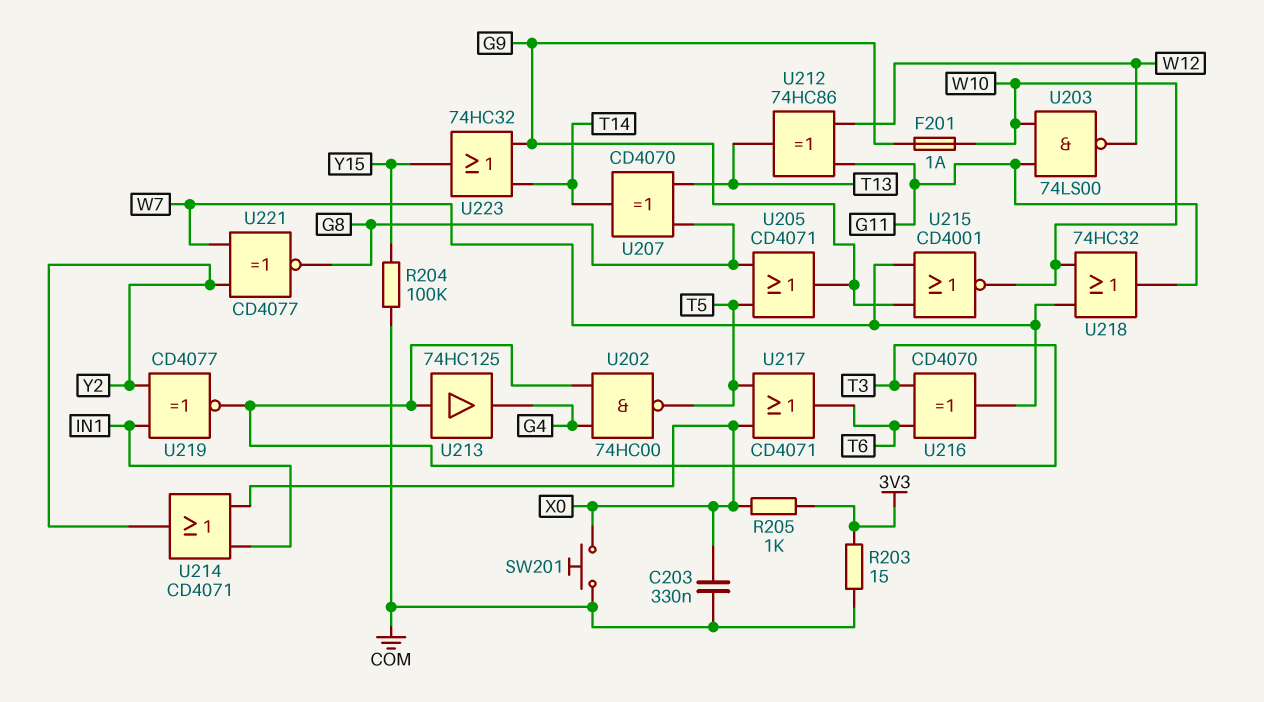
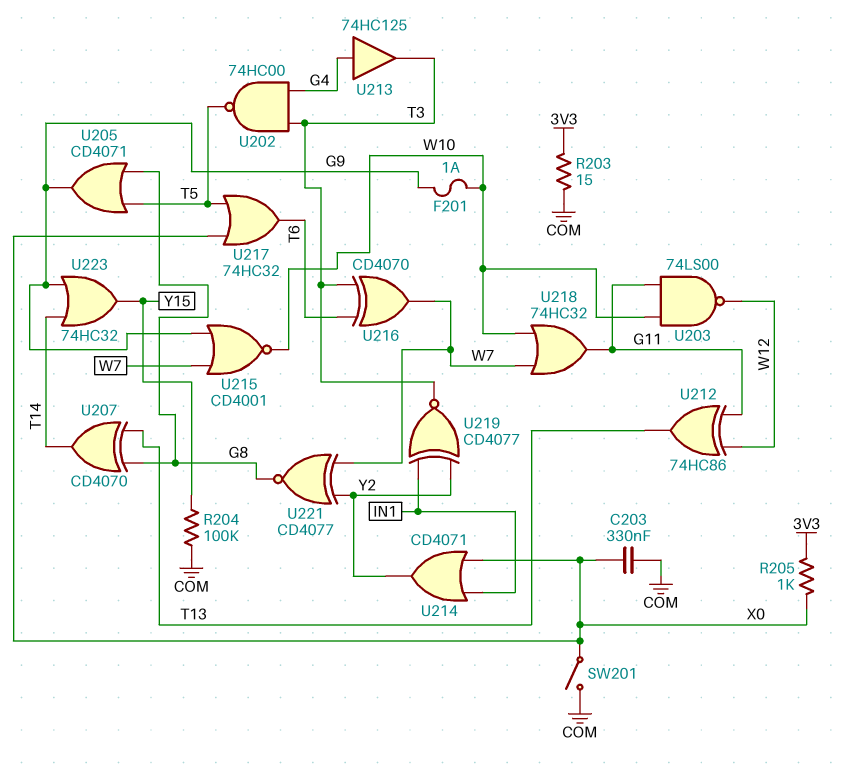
SW201: button (COM, X0) -> switch (COM, X0)
U213: buffer 74HC125 (in T3, out G4) -> buffer 74HC125 (in G4, out T3)
U217: OR CD4071 (in T5, in X0, out T6) -> OR 74HC32 (in T5, in X0, out T6)

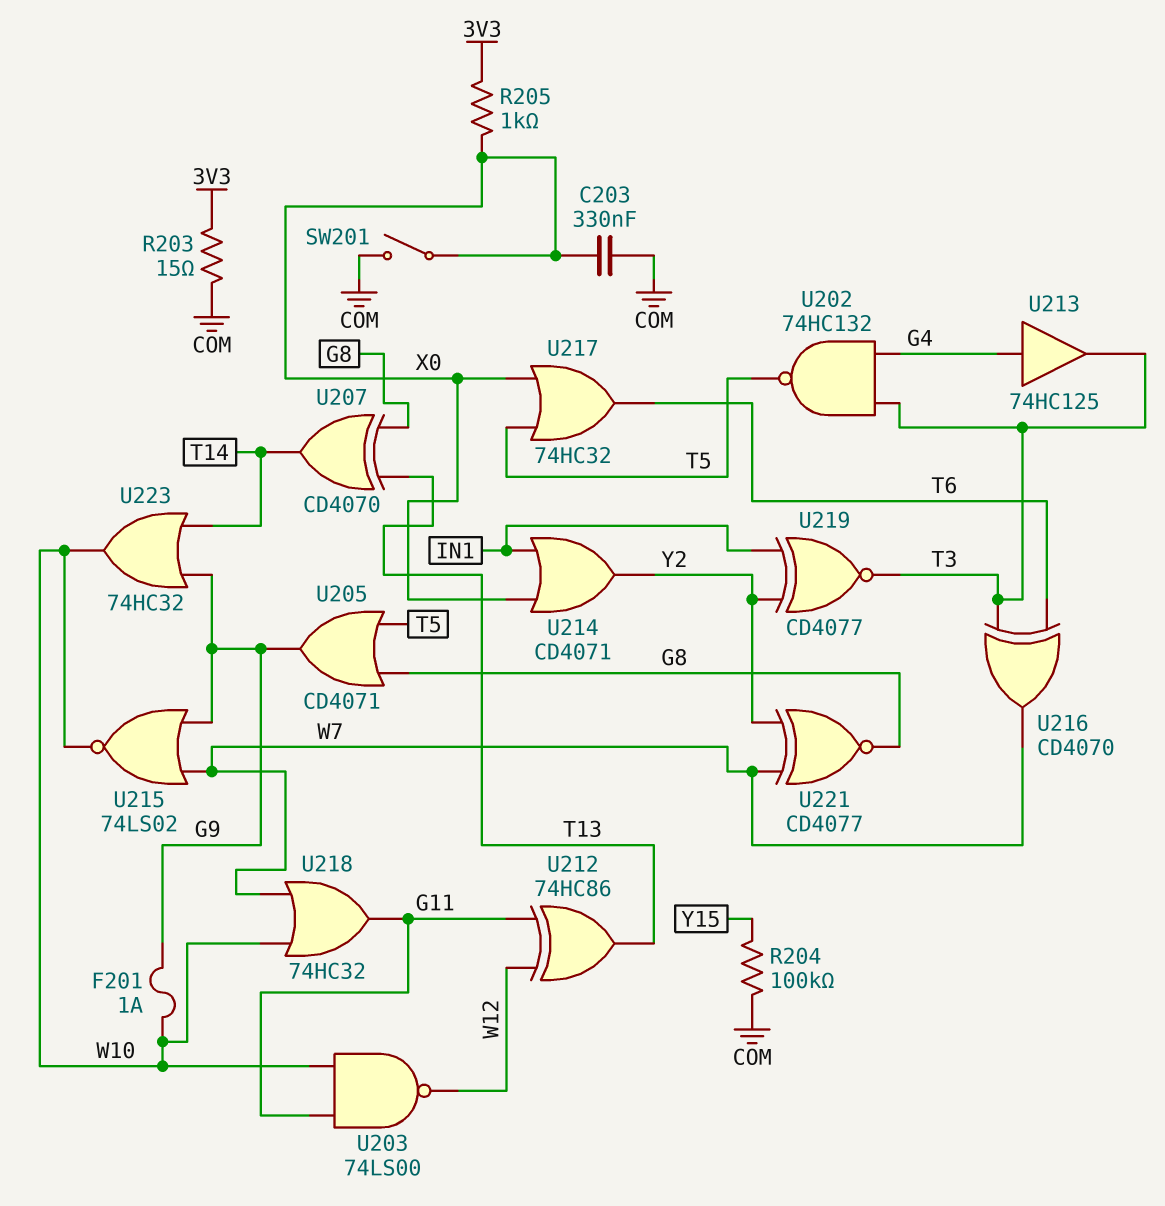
U202: NAND 74HC00 (in G4, in T3, out T5) -> NAND 74HC132 (in G4, in T3, out T5)
U215: NOR CD4001 (in G9, in W7, out W10) -> NOR 74LS02 (in G9, in W7, out W10)
U223: OR 74HC32 (in G9, in T14, out Y15) -> OR 74HC32 (in G9, in T14, out W10)

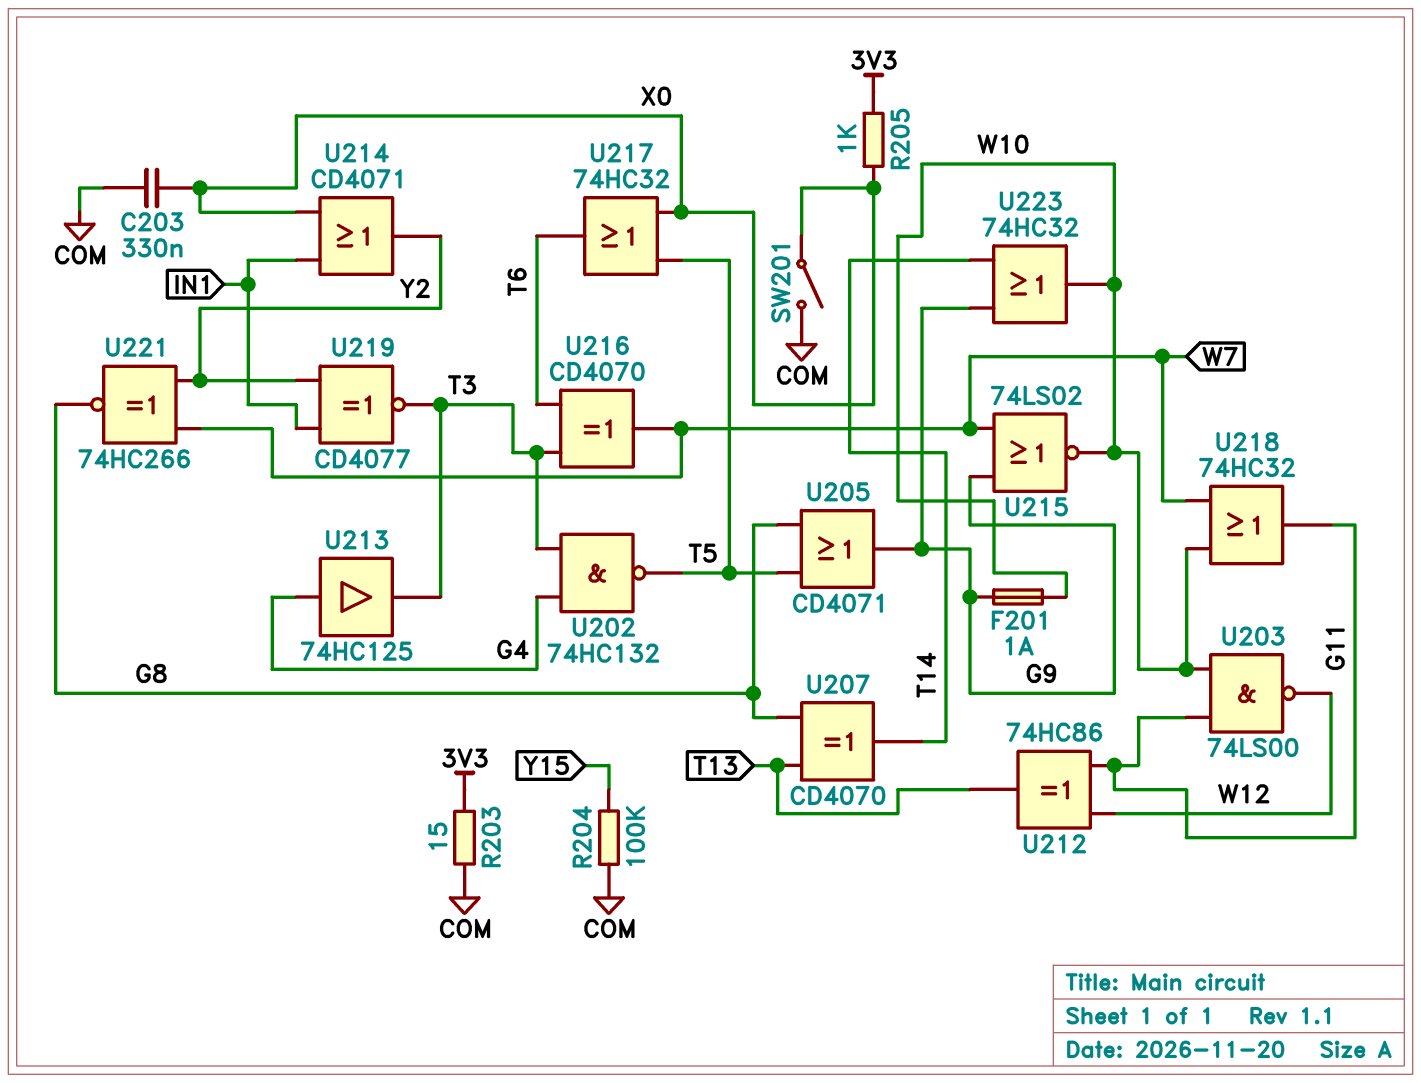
U221: XNOR CD4077 (in W7, in Y2, out G8) -> XNOR 74HC266 (in W7, in Y2, out G8)

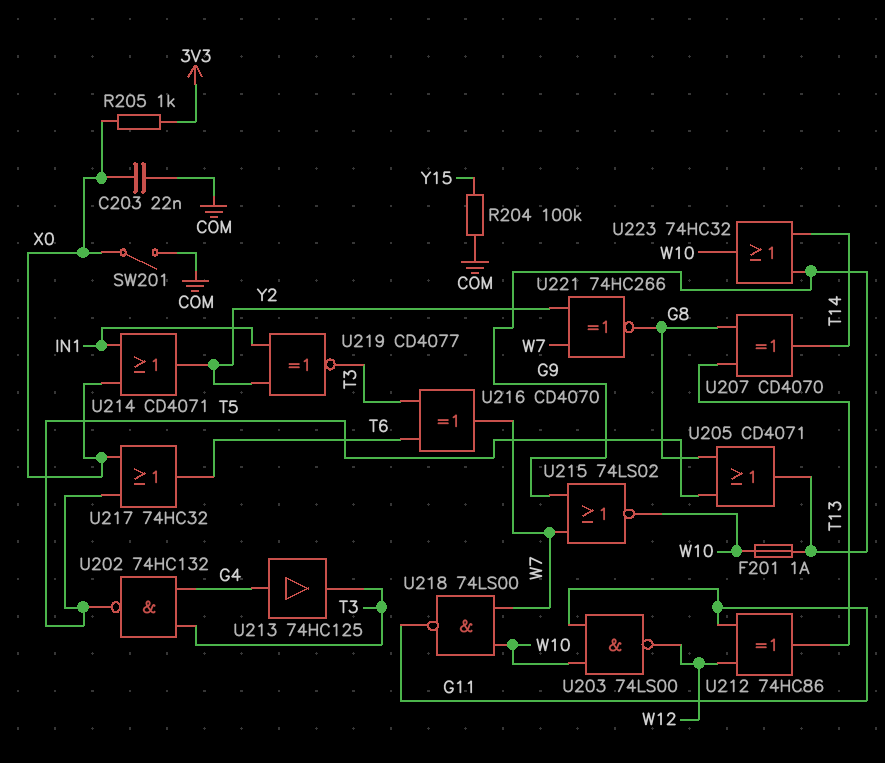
C203: 330nF (COM, X0) -> 22nF (COM, X0)
R203: 15 (3V3, COM) -> none
U218: OR 74HC32 (in W7, in W10, out G11) -> NAND 74LS00 (in W7, in W10, out G11)

